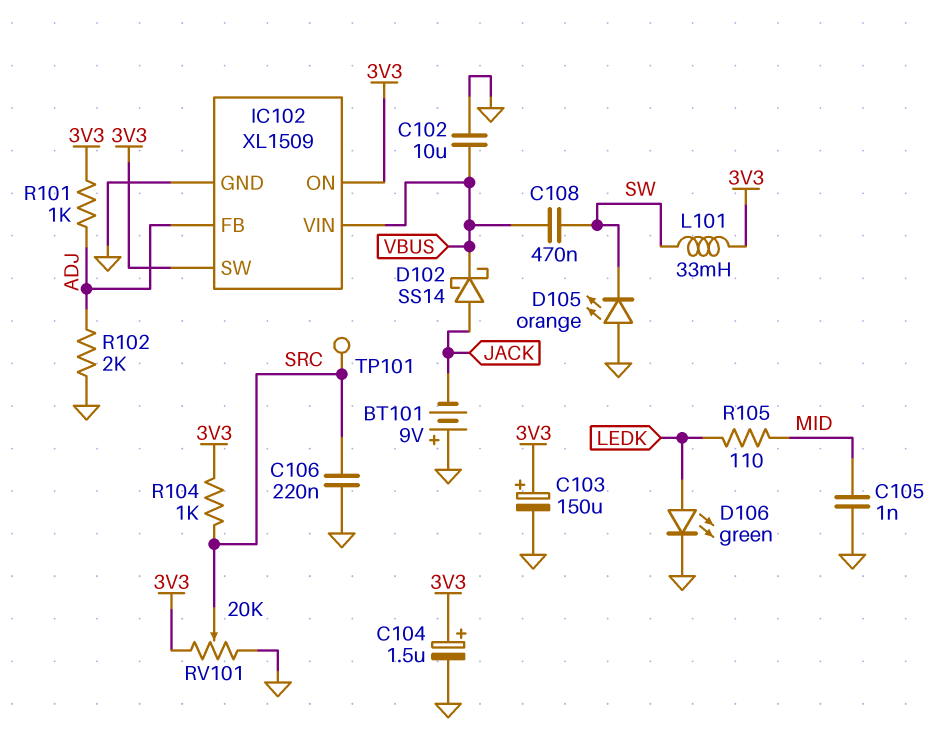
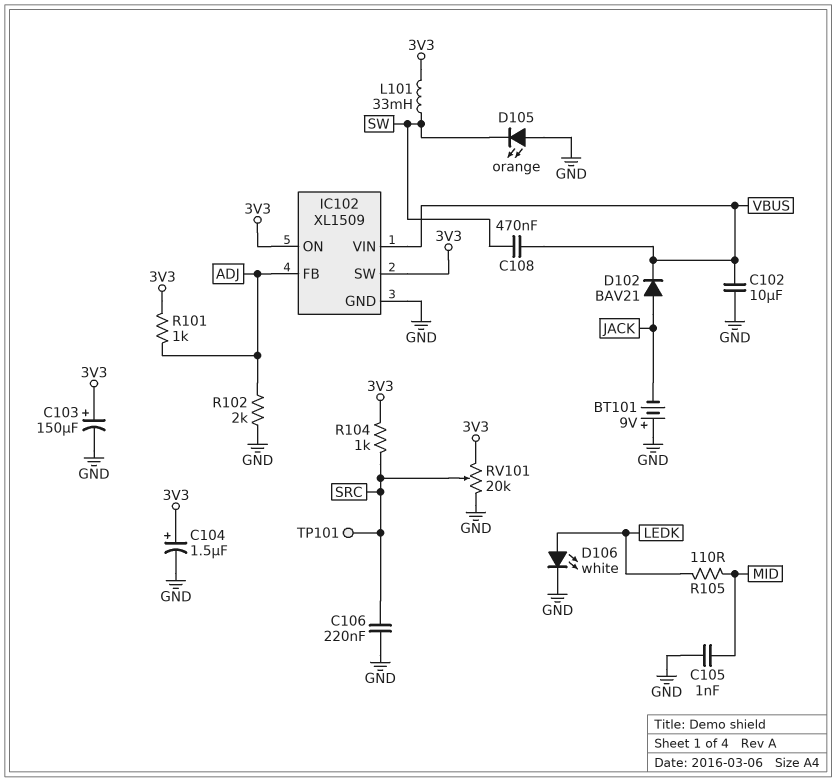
D102: schottky SS14 (A JACK, K VBUS) -> diode BAV21 (A JACK, K VBUS)
D106: LED green (A LEDK, K GND) -> LED white (A LEDK, K GND)

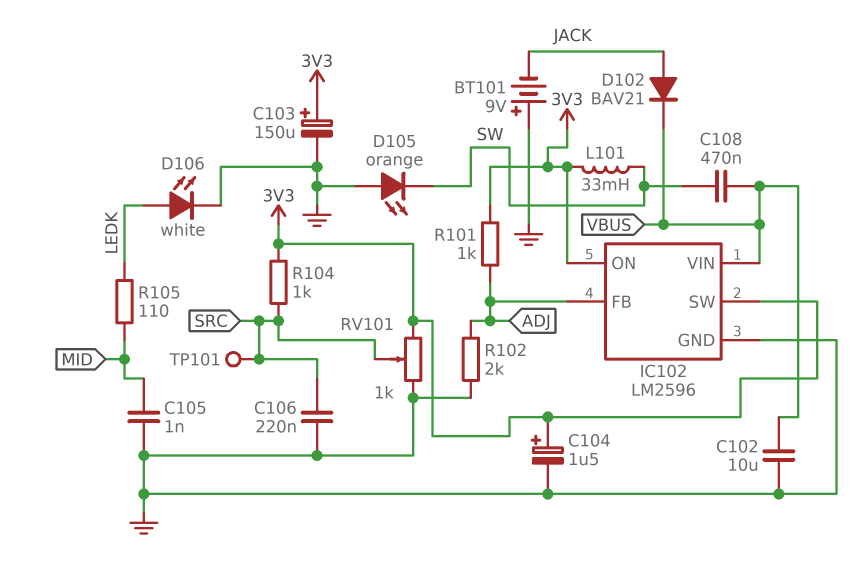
IC102: XL1509 -> LM2596
RV101: 20k (3V3, GND, wiper SRC) -> 1k (3V3, GND, wiper SRC)

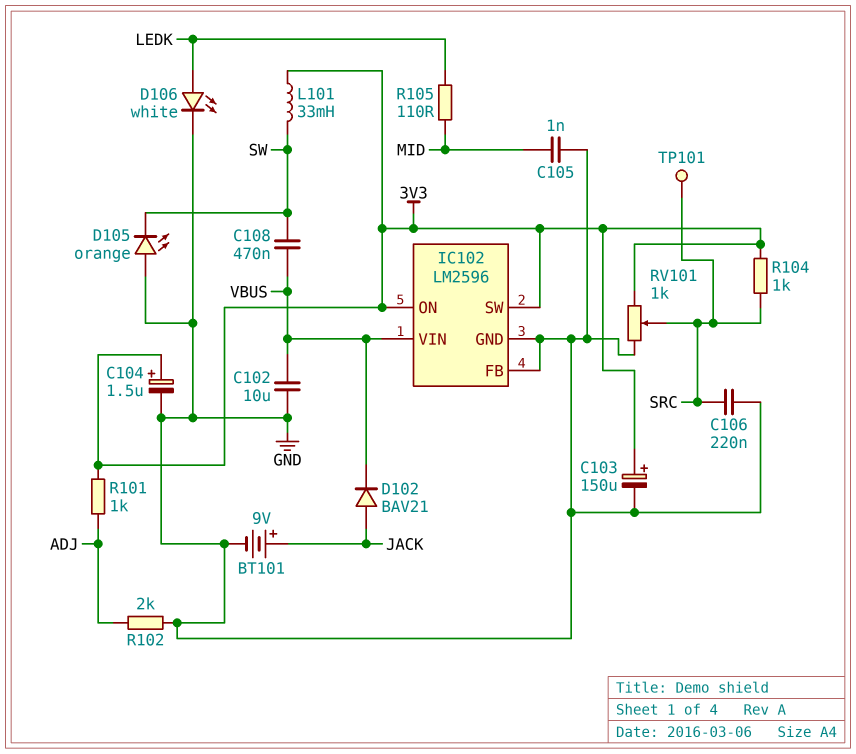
BT101: 9V (plus GND, minus JACK) -> 9V (plus JACK, minus GND)
IC102 pin FB: ADJ -> GND

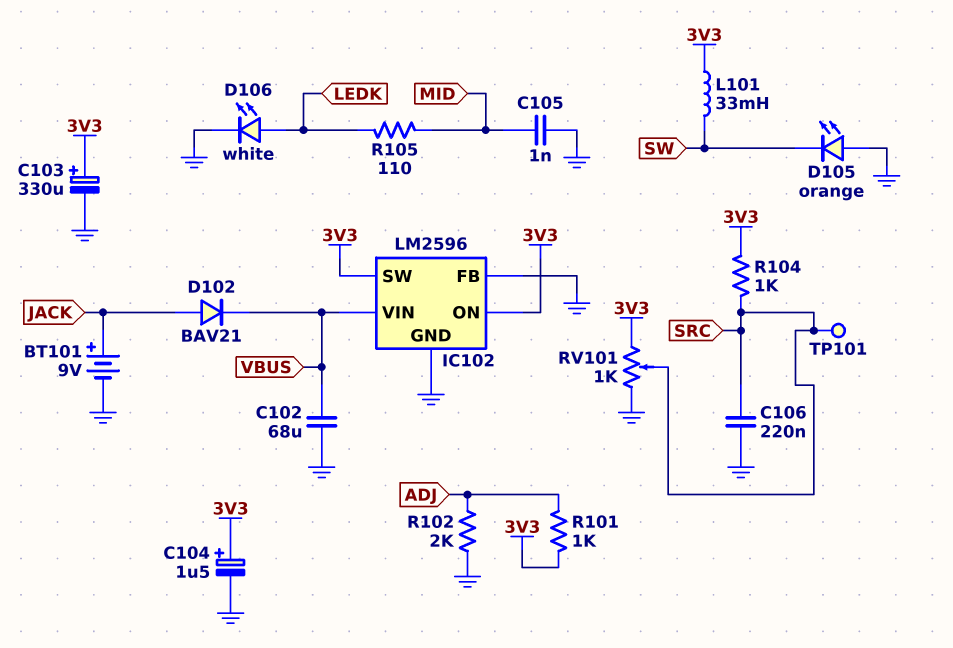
C102: 10uF (GND, VBUS) -> 68uF (GND, VBUS)
C103: 150uF (plus 3V3, minus GND) -> 330uF (plus 3V3, minus GND)
C108: 470nF (SW, VBUS) -> none

